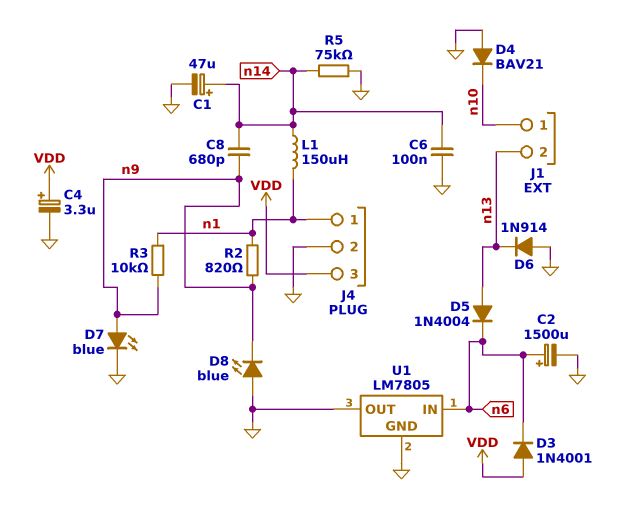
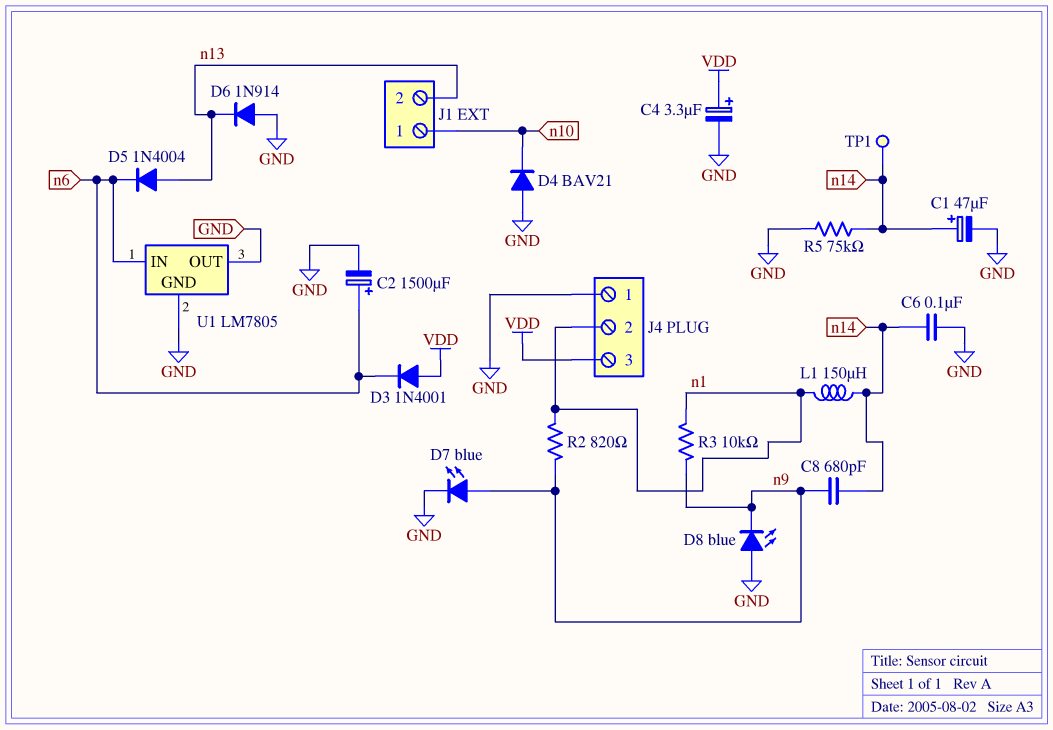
J4 pin 1: n1 -> GND
J4 pin 2: GND -> n1
TP1: none -> test point (n14)

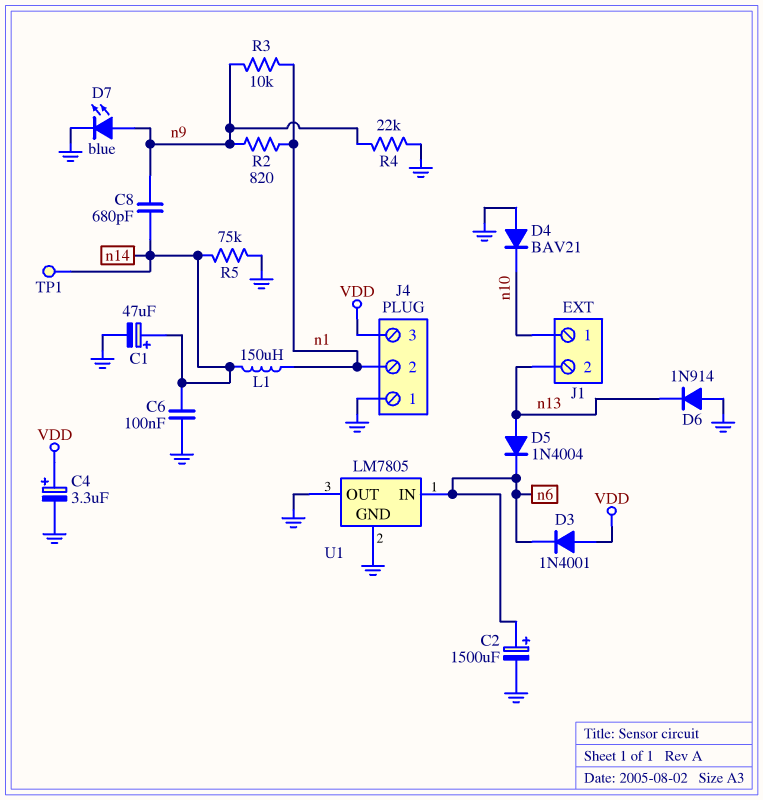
D8: LED blue (A GND, K n9) -> none
R4: none -> 22k (GND, n9)

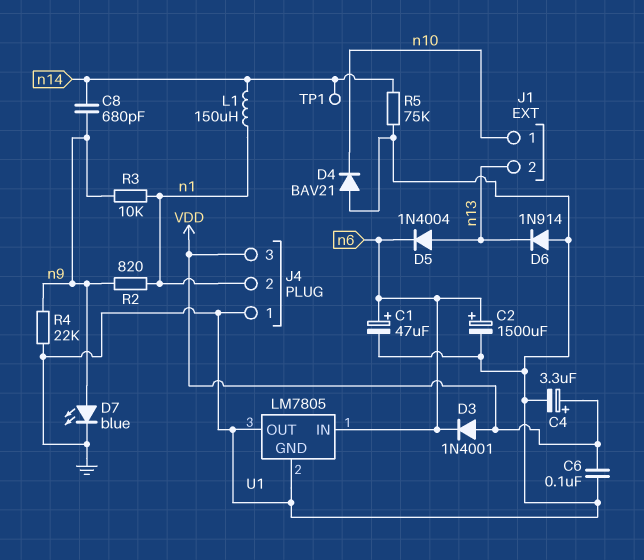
C1: 47uF (plus n14, minus GND) -> 47uF (plus n6, minus GND)
C6: 100nF (GND, n14) -> 100nF (GND, VDD)

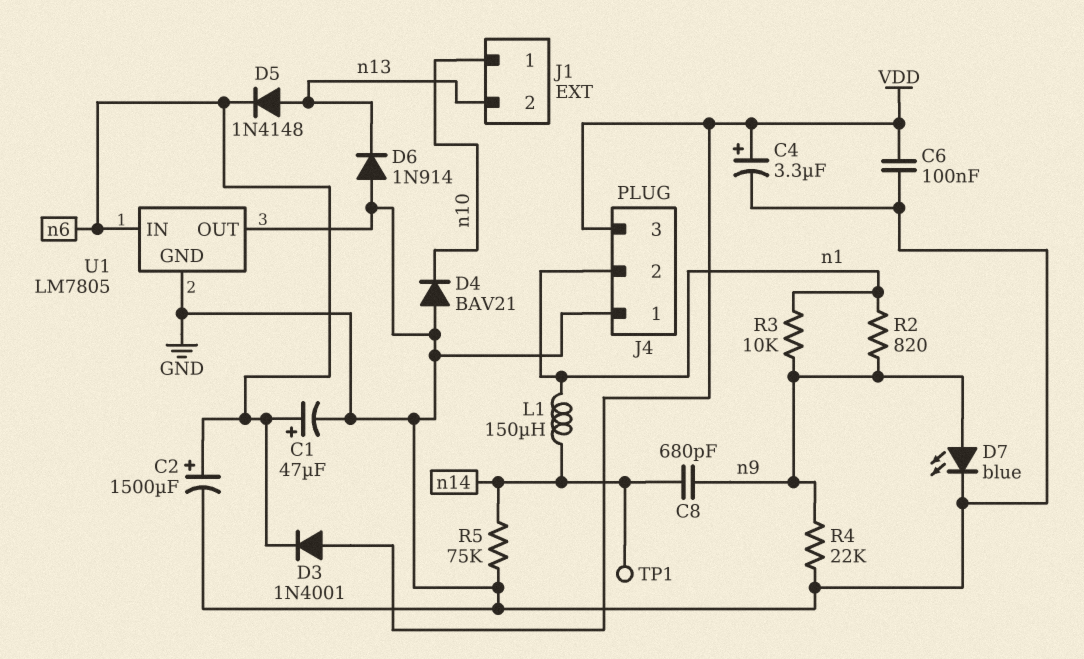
D5: diode 1N4004 (A n13, K n6) -> diode 1N4148 (A n13, K n6)

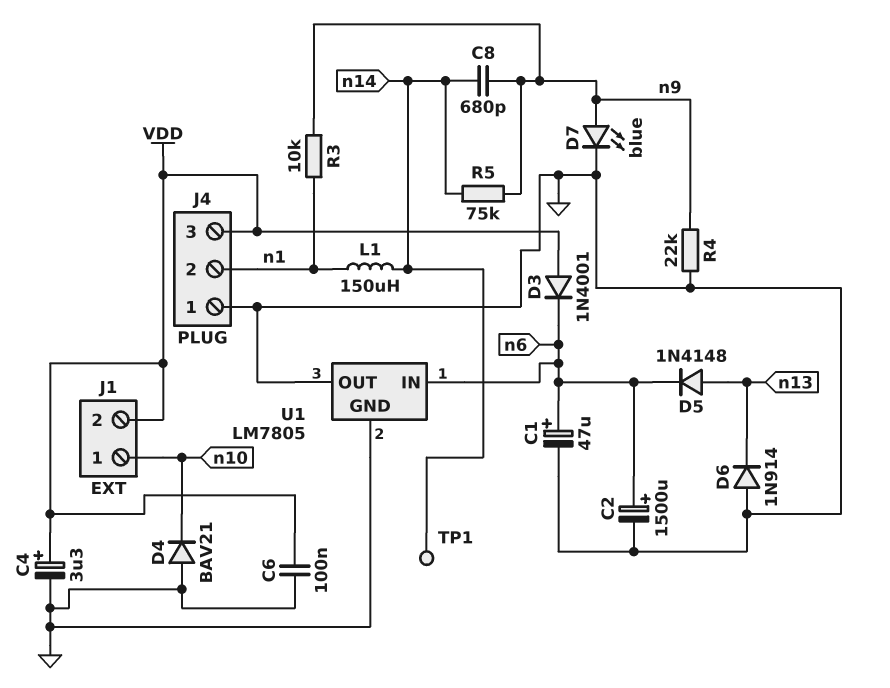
J1 pin 2: n13 -> VDD
R2: 820 (n1, n9) -> none
R5: 75k (GND, n14) -> 75k (n9, n14)

